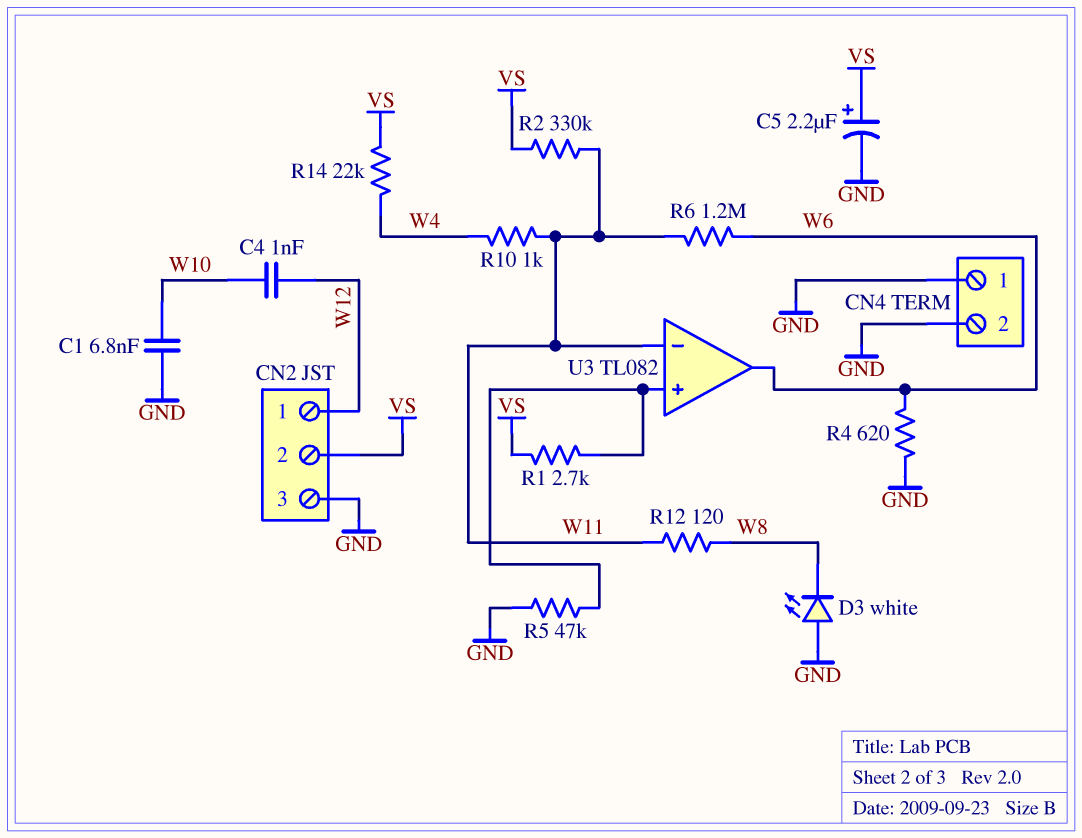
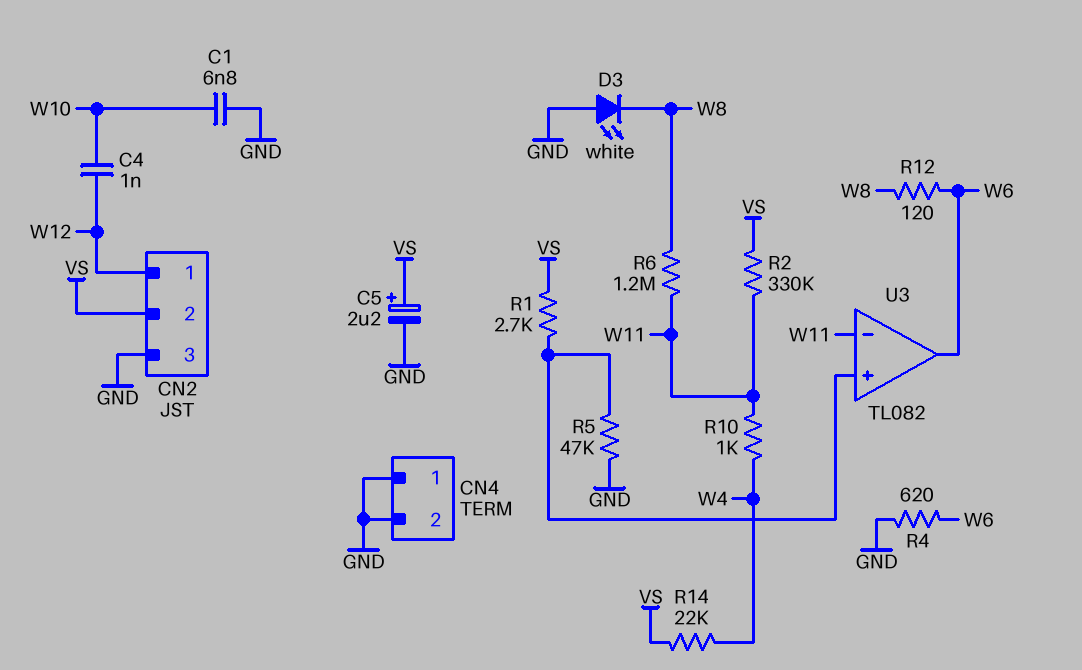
R6: 1.2M (W6, W11) -> 1.2M (W8, W11)
R12: 120 (W8, W11) -> 120 (W6, W8)

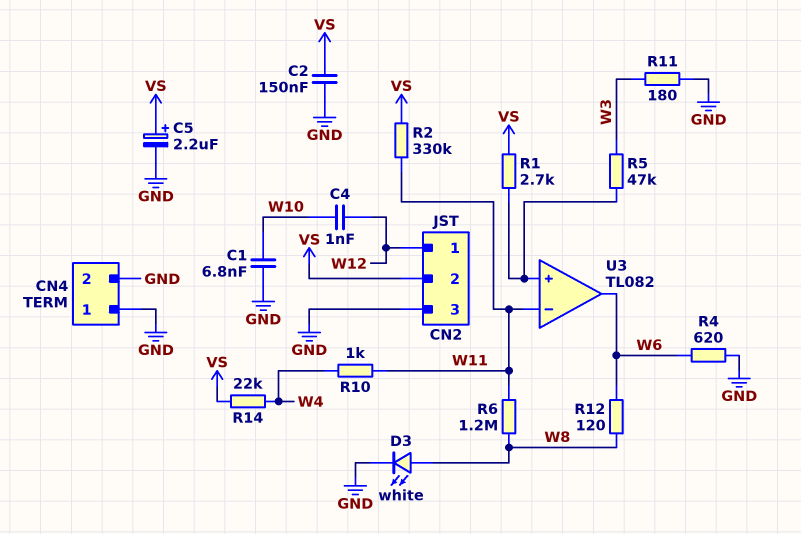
C2: none -> 150nF (GND, VS)
D3: LED white (A GND, K W8) -> LED white (A W8, K GND)
R5: 47k (GND, U3/in+) -> 47k (U3/in+, W3)
R11: none -> 180 (GND, W3)

